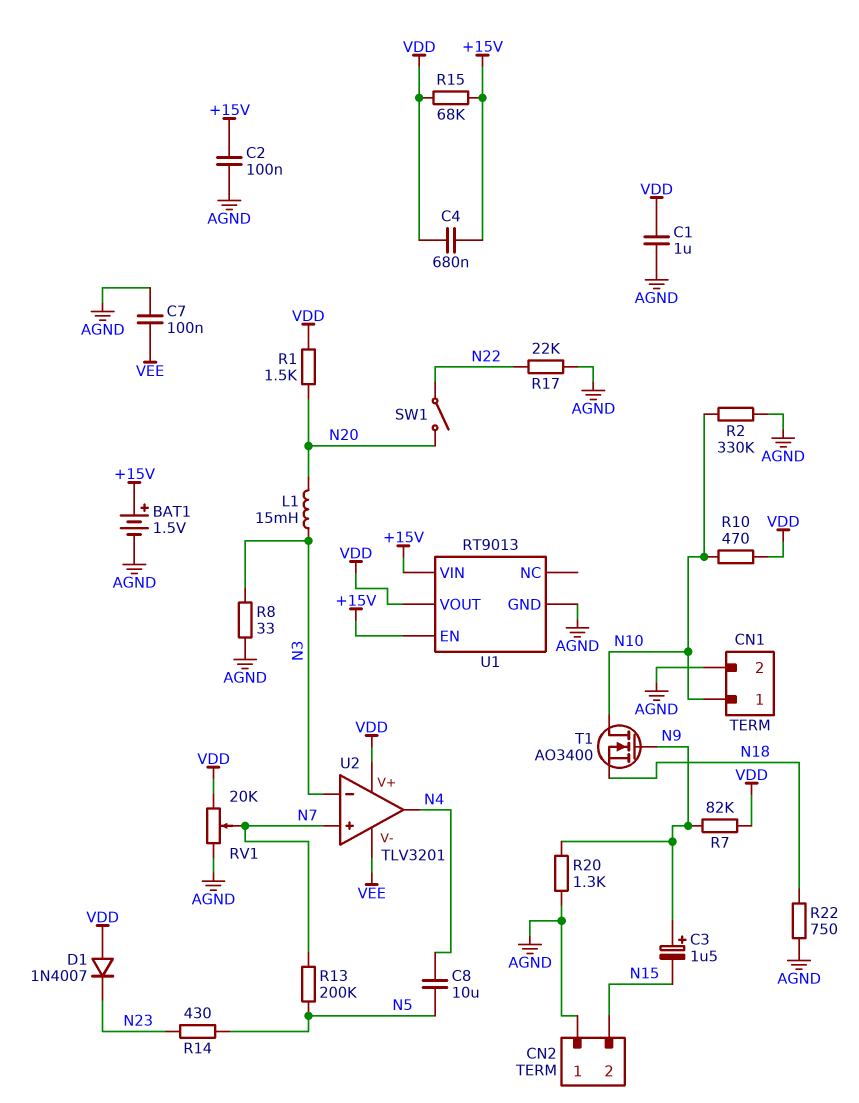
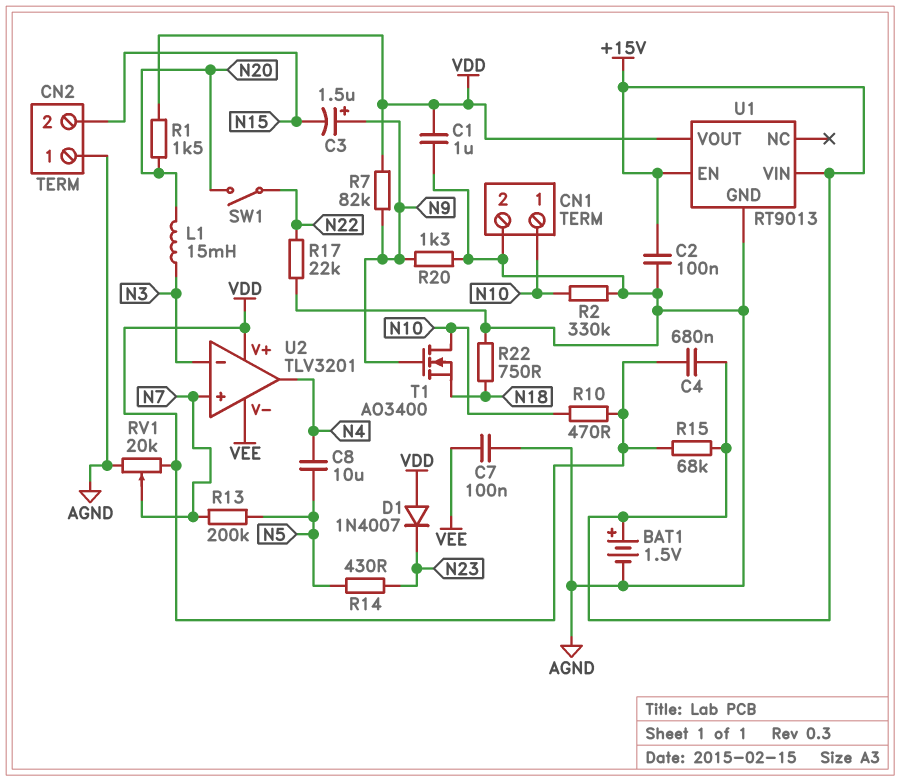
R8: 33 (AGND, N3) -> none

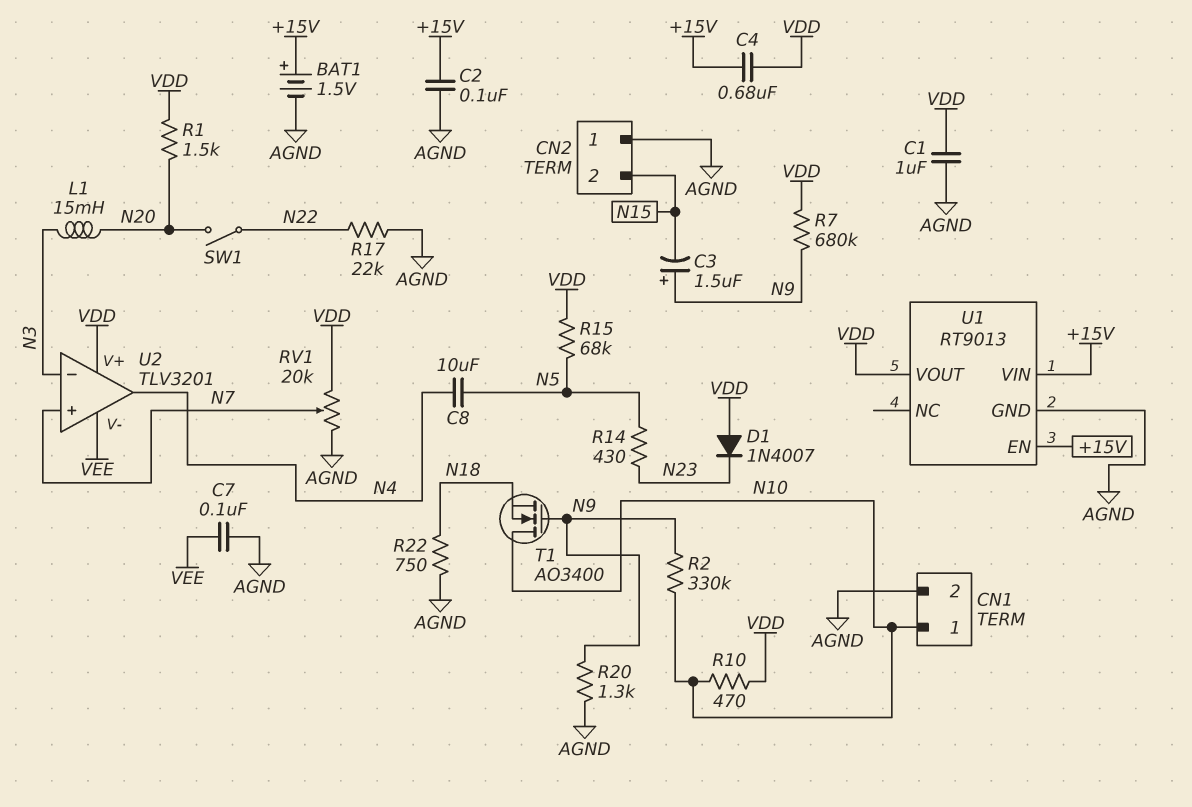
R2: 330k (AGND, N10) -> 330k (N9, N10)
R7: 82k (N9, VDD) -> 680k (N9, VDD)
R13: 200k (N5, N7) -> none
R15: 68k (+15V, VDD) -> 68k (N5, VDD)

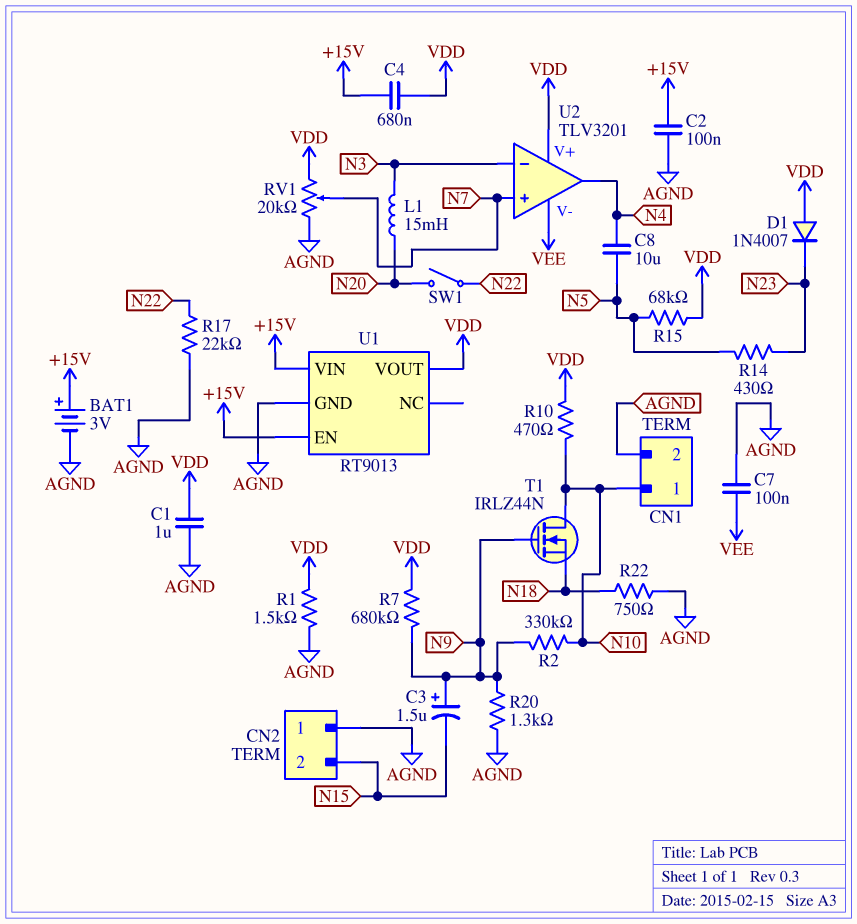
BAT1: 1.5V (plus +15V, minus AGND) -> 3V (plus +15V, minus AGND)
R1: 1.5k (N20, VDD) -> 1.5k (AGND, VDD)
T1: NMOS AO3400 (G N9, D N10, S N18) -> NMOS IRLZ44N (G N9, D N10, S N18)

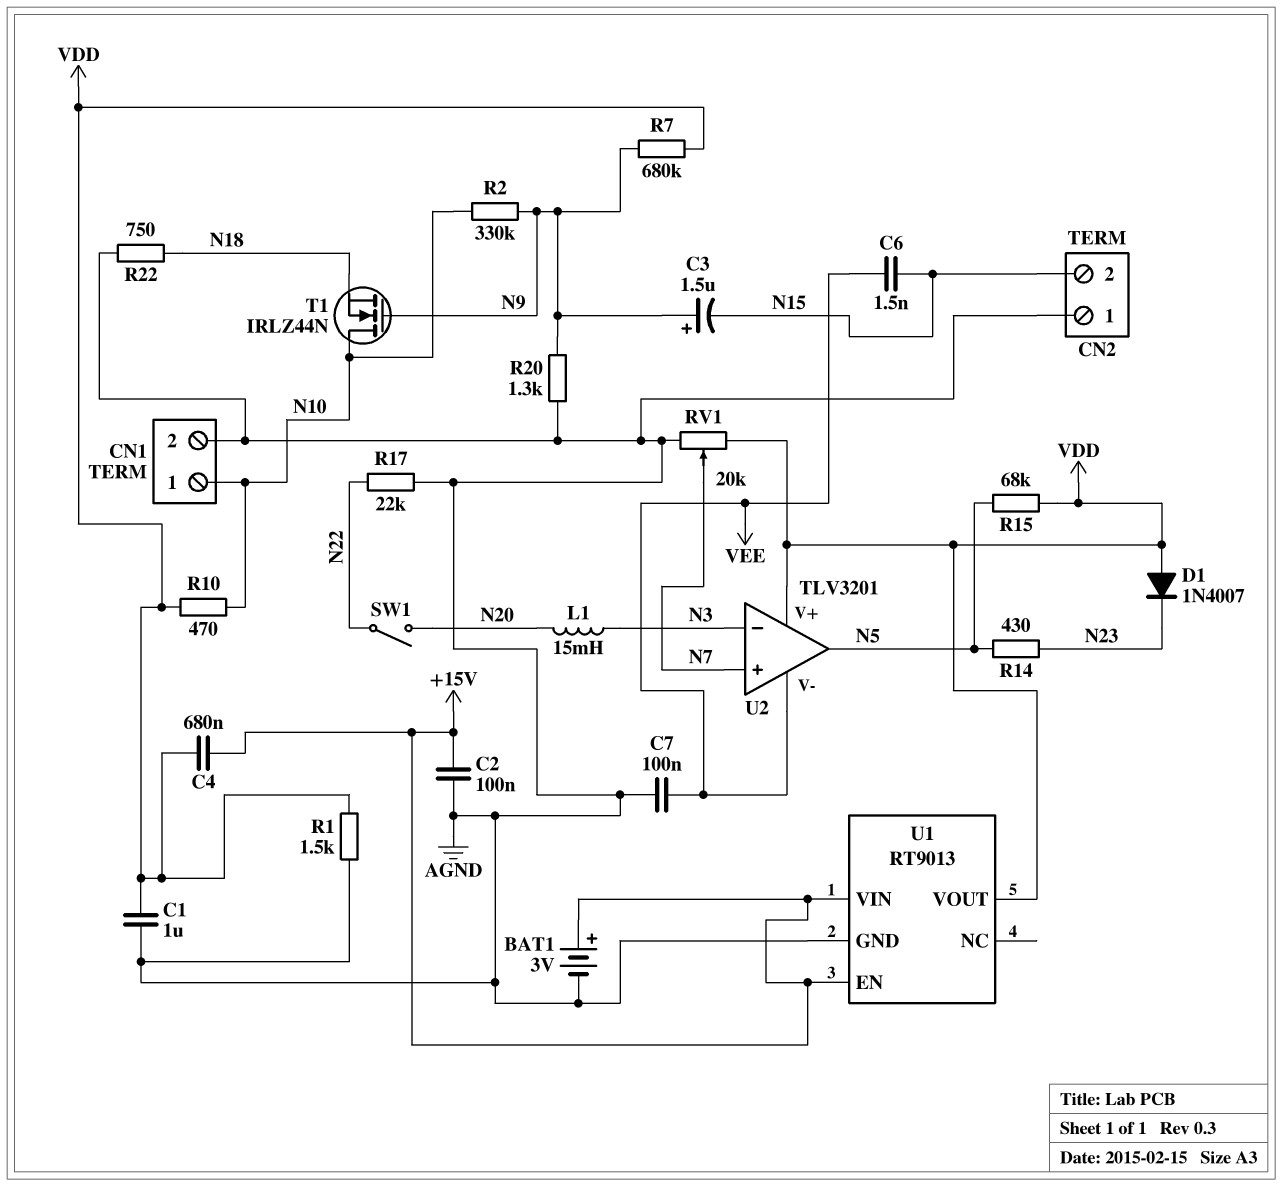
C6: none -> 1.5nF (N15, VEE)
C8: 10uF (N4, N5) -> none
U2 pin out: N4 -> N5

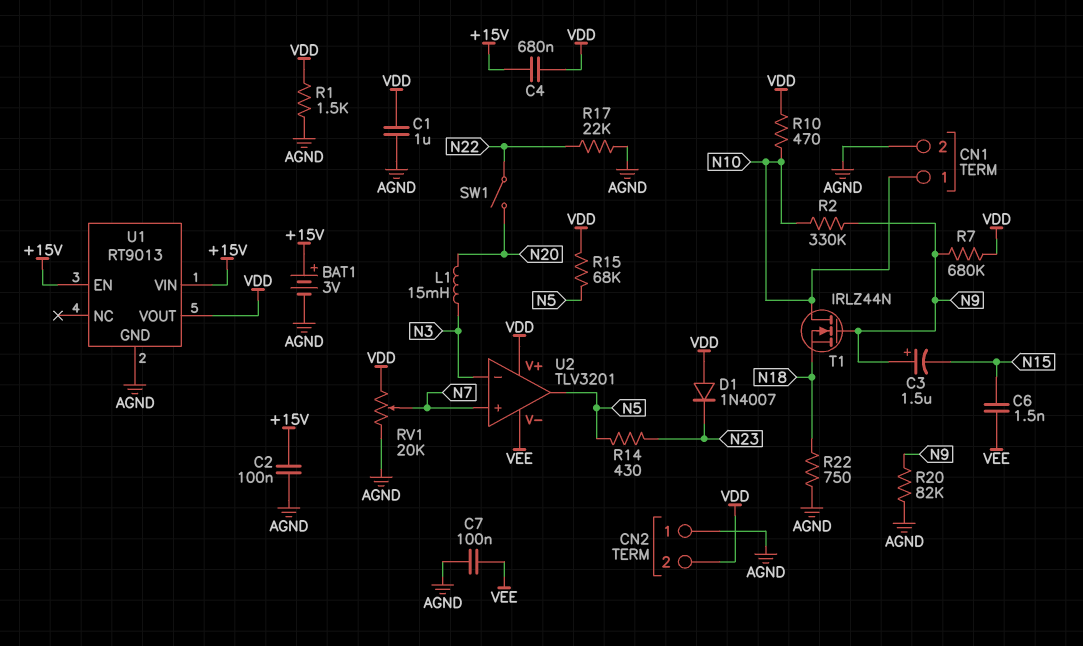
CN2 pin 2: N15 -> VDD
R20: 1.3k (AGND, N9) -> 82k (AGND, N9)

